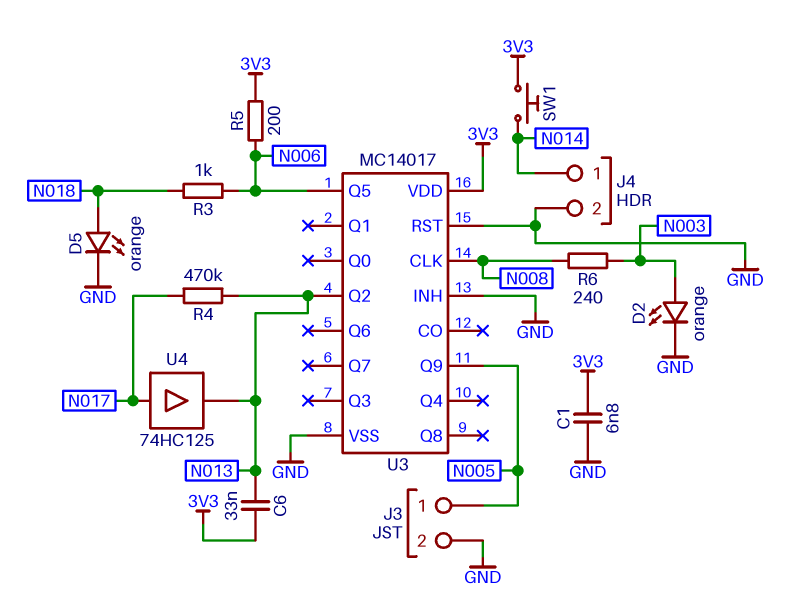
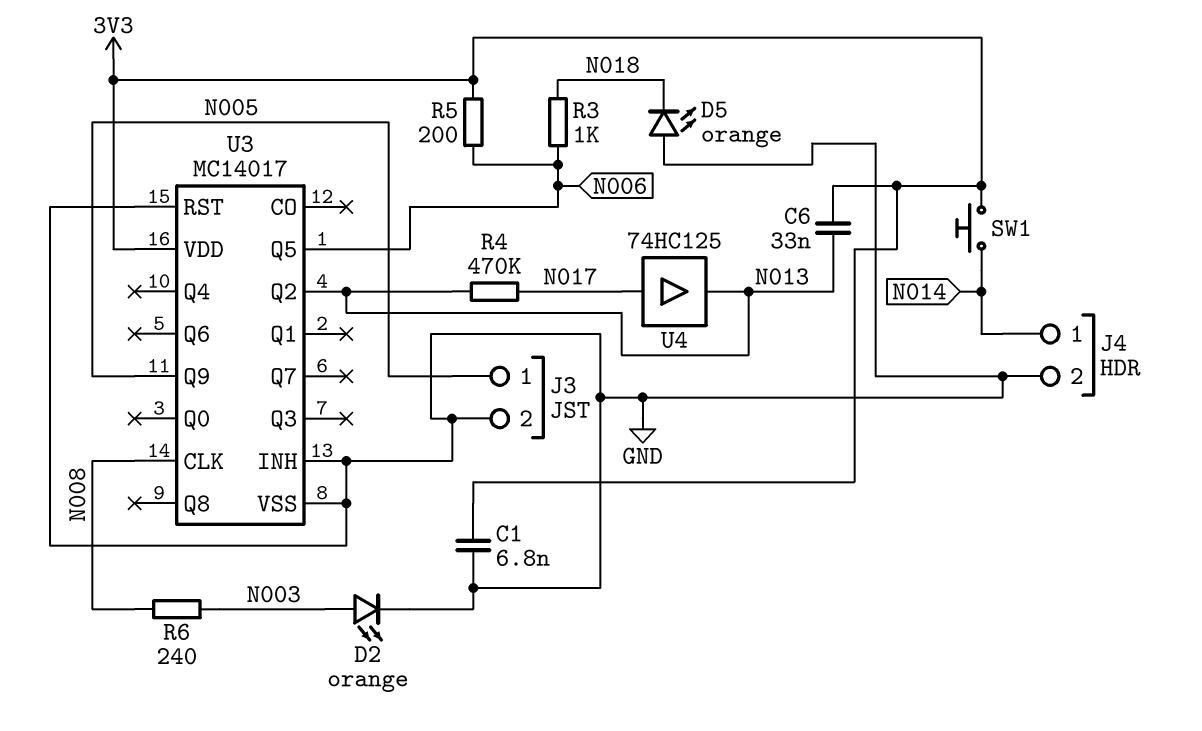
D5: LED orange (A N018, K GND) -> LED orange (A GND, K N018)

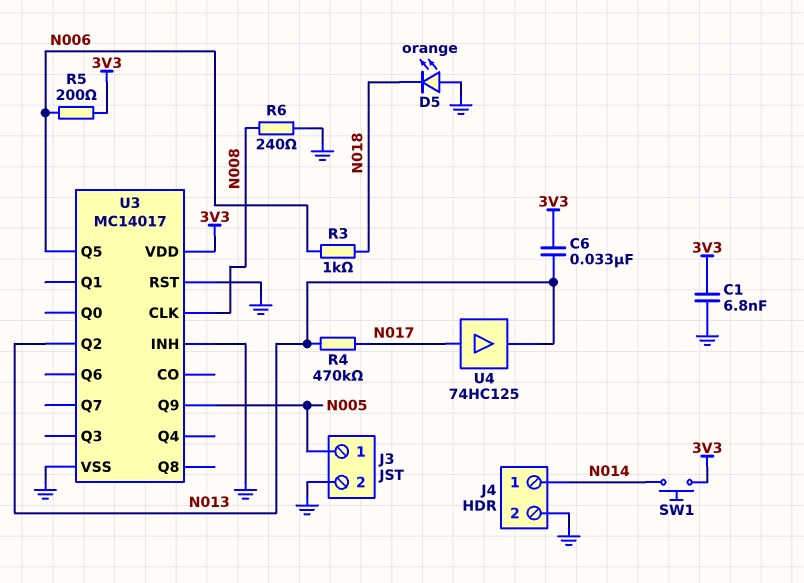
D2: LED orange (A N003, K GND) -> none
R6: 240 (N003, N008) -> 240 (GND, N008)

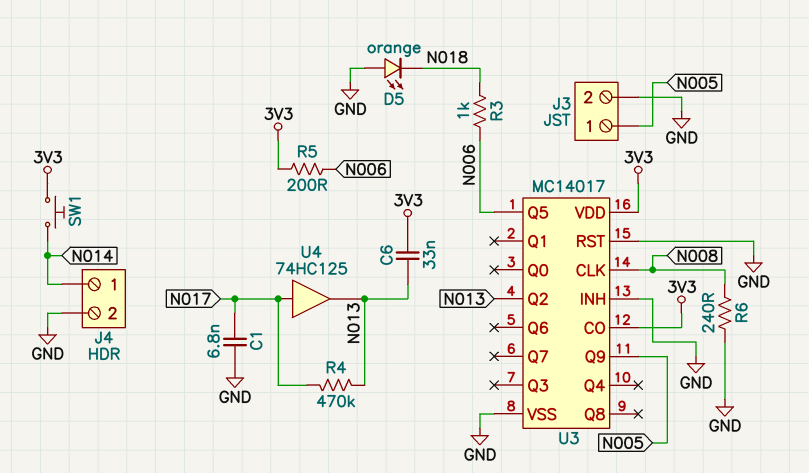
C1: 6.8nF (3V3, GND) -> 6.8nF (GND, N017)
U3 pin CO: none -> 3V3

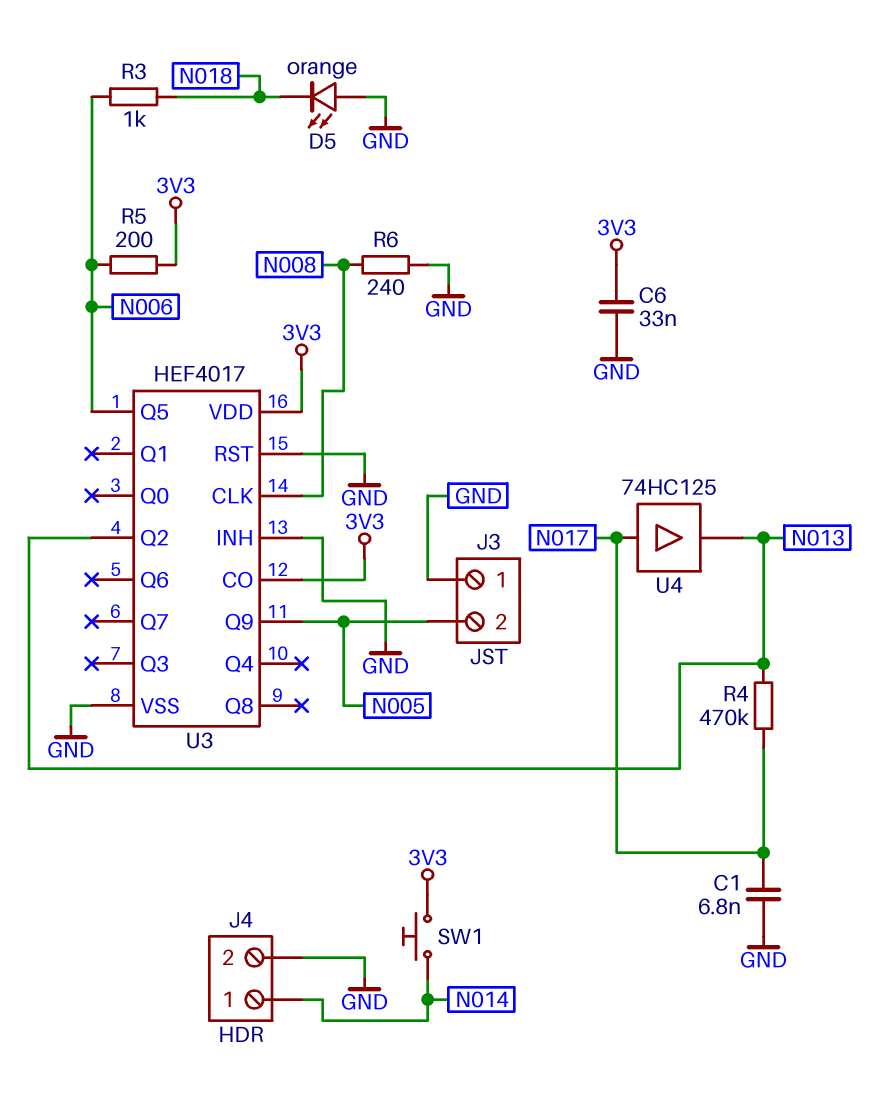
C6: 33nF (3V3, N013) -> 33nF (3V3, GND)
J3 pin 1: N005 -> GND
J3 pin 2: GND -> N005
U3: MC14017 -> HEF4017

